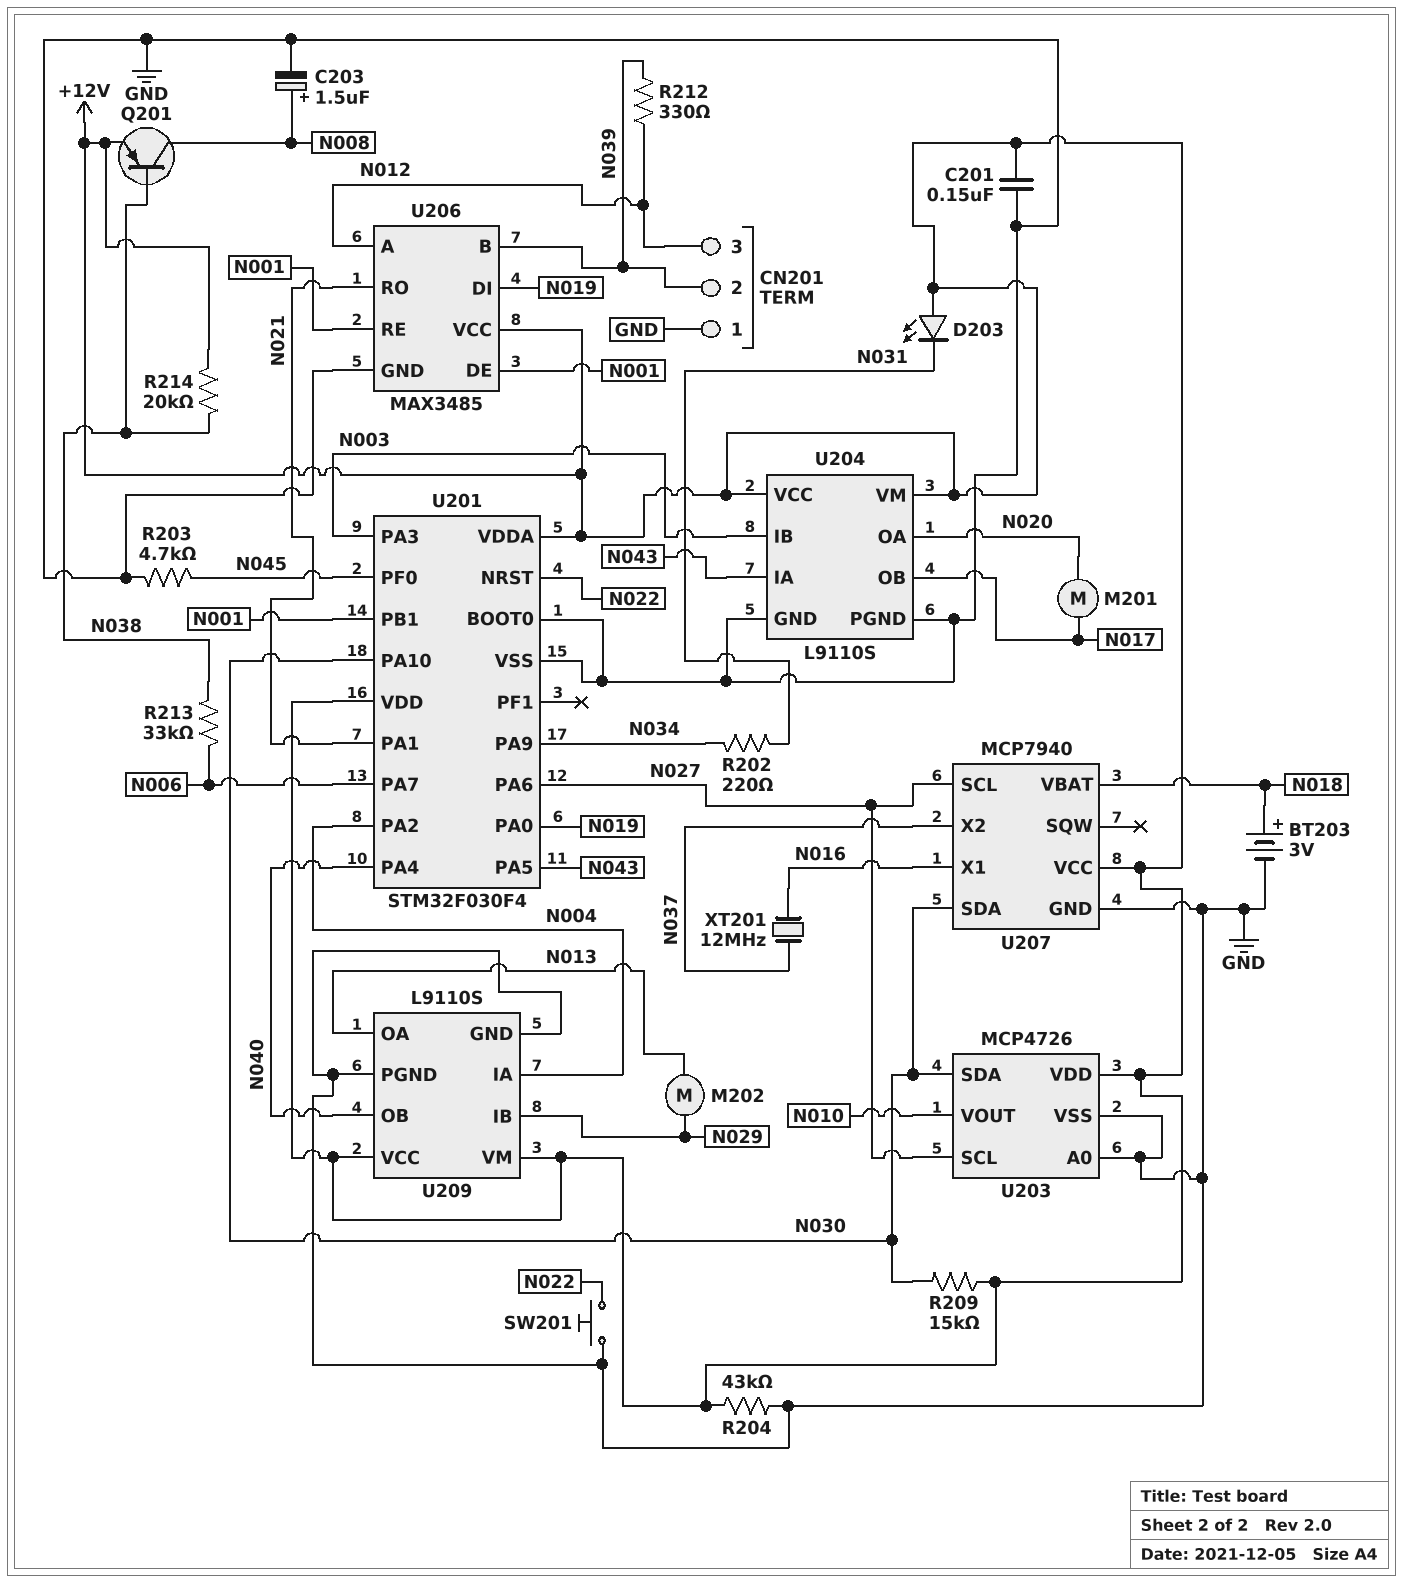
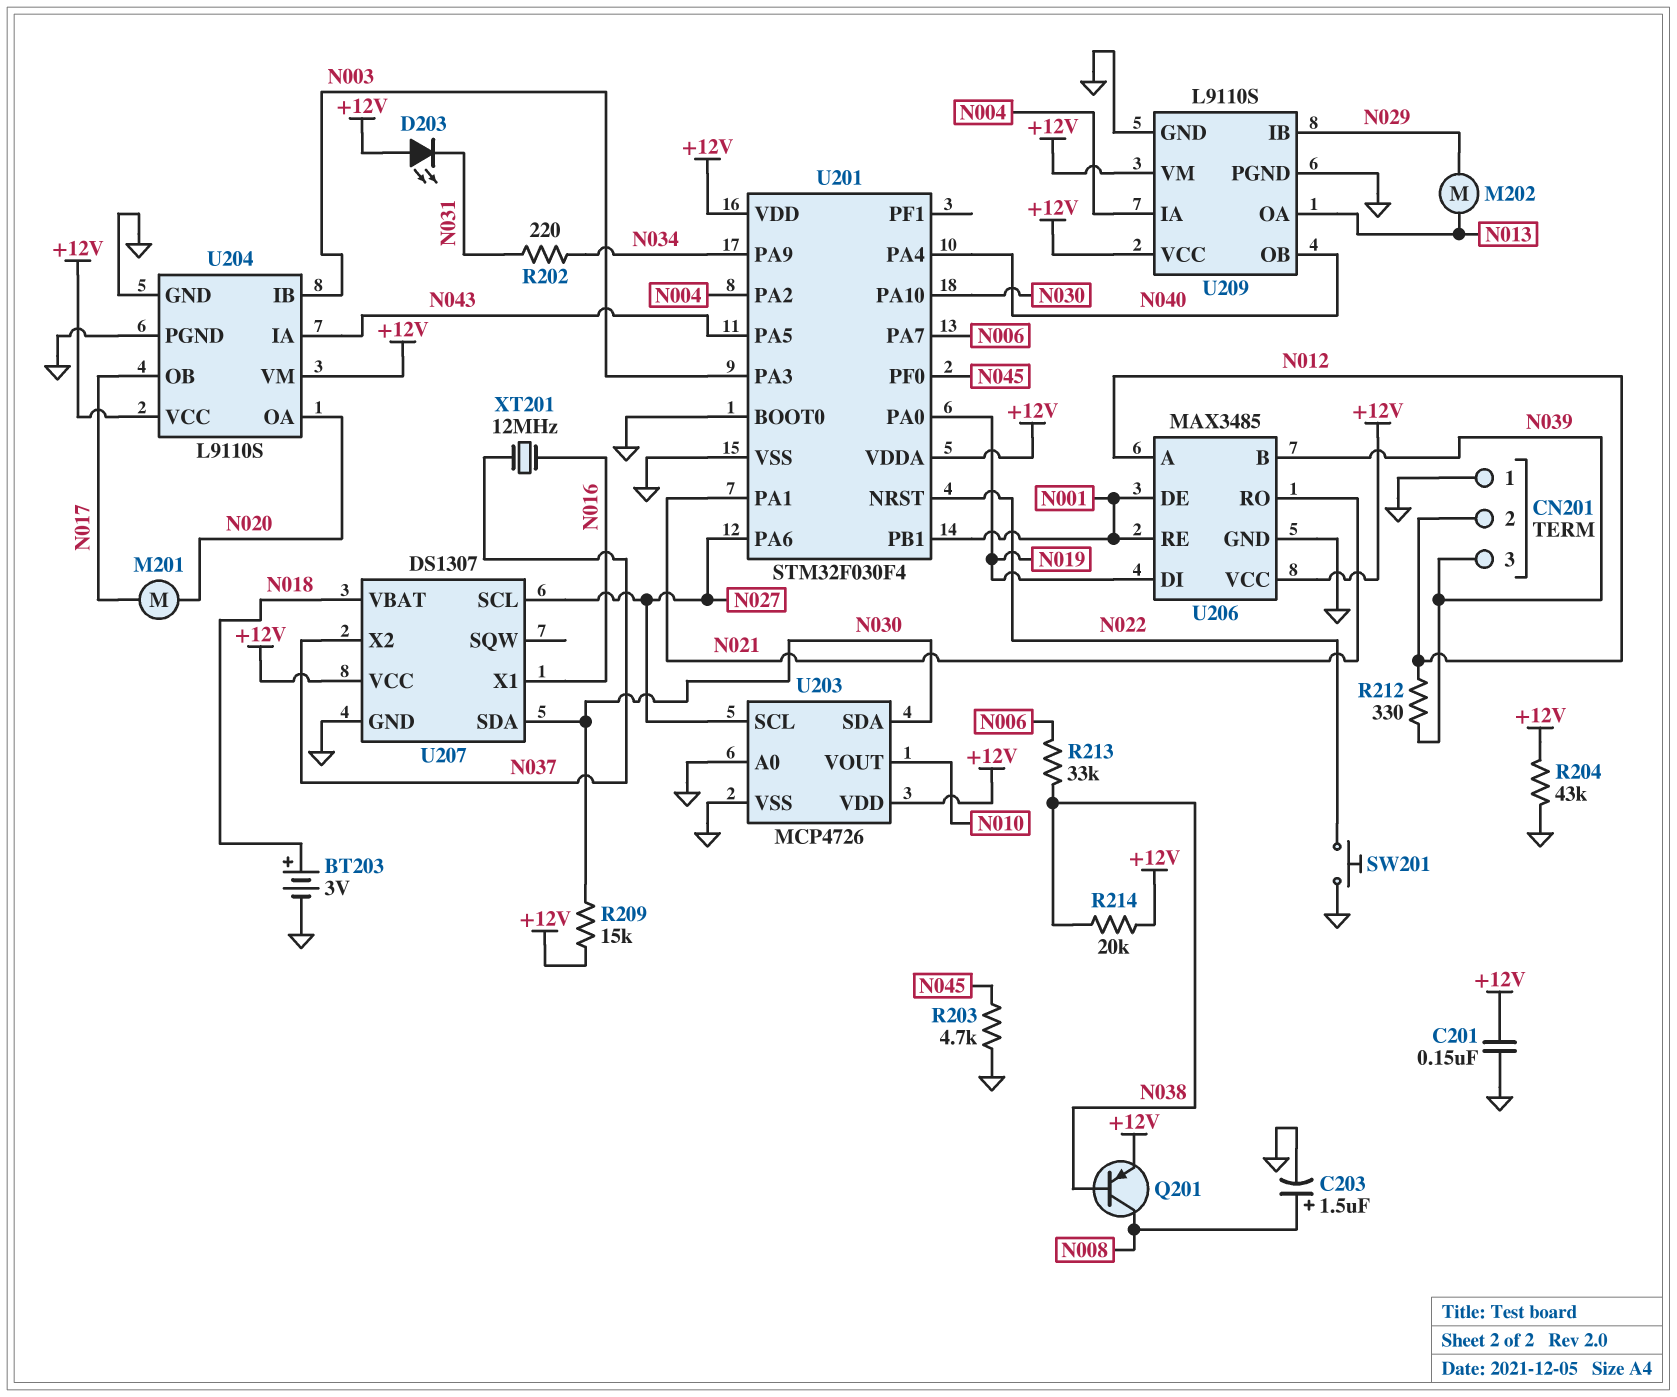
CN201 pin 2: N039 -> N012
CN201 pin 3: N012 -> N039
U207: MCP7940 -> DS1307

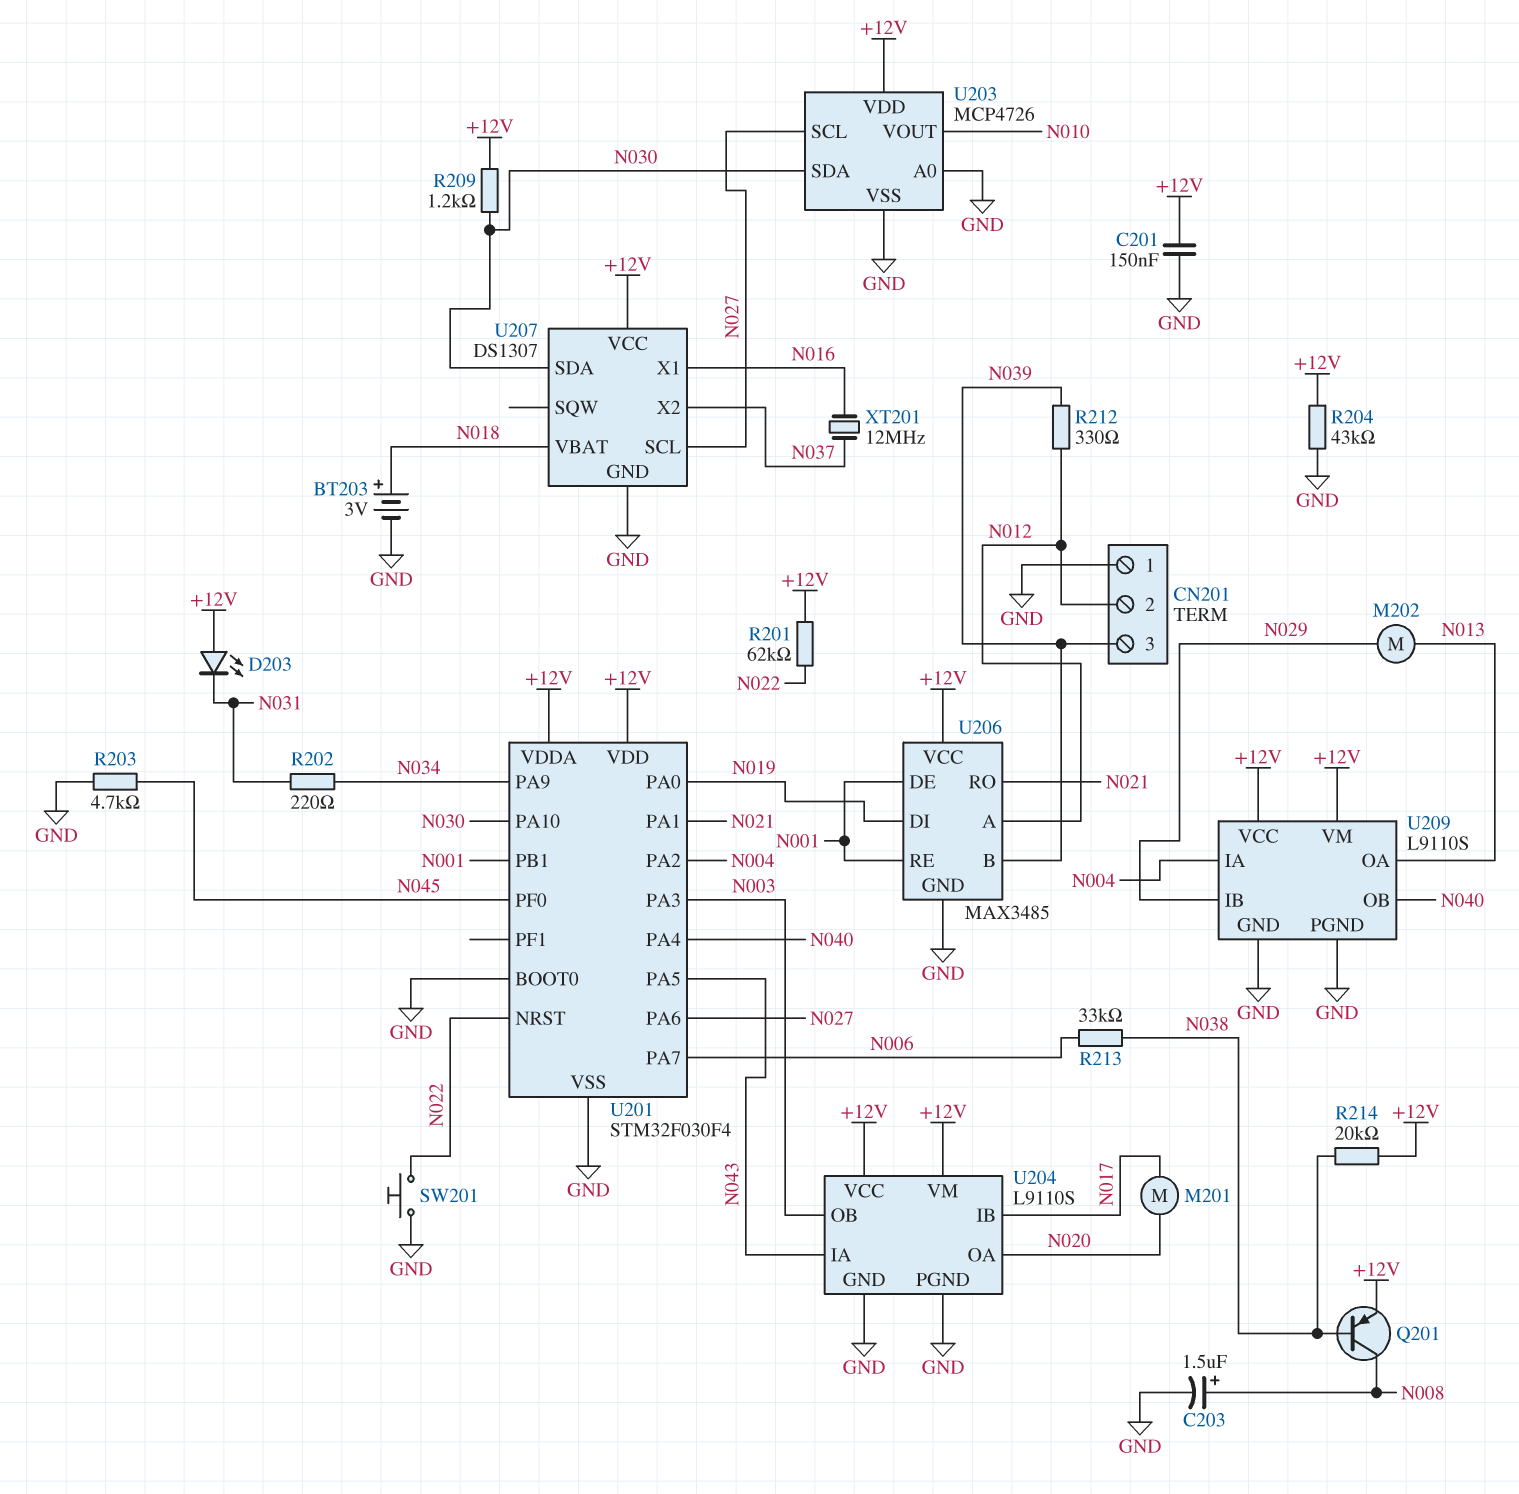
R201: none -> 62k (+12V, N022)
R209: 15k (+12V, N030) -> 1.2k (+12V, N030)
U204 pin IB: N003 -> N017
U204 pin OB: N017 -> N003

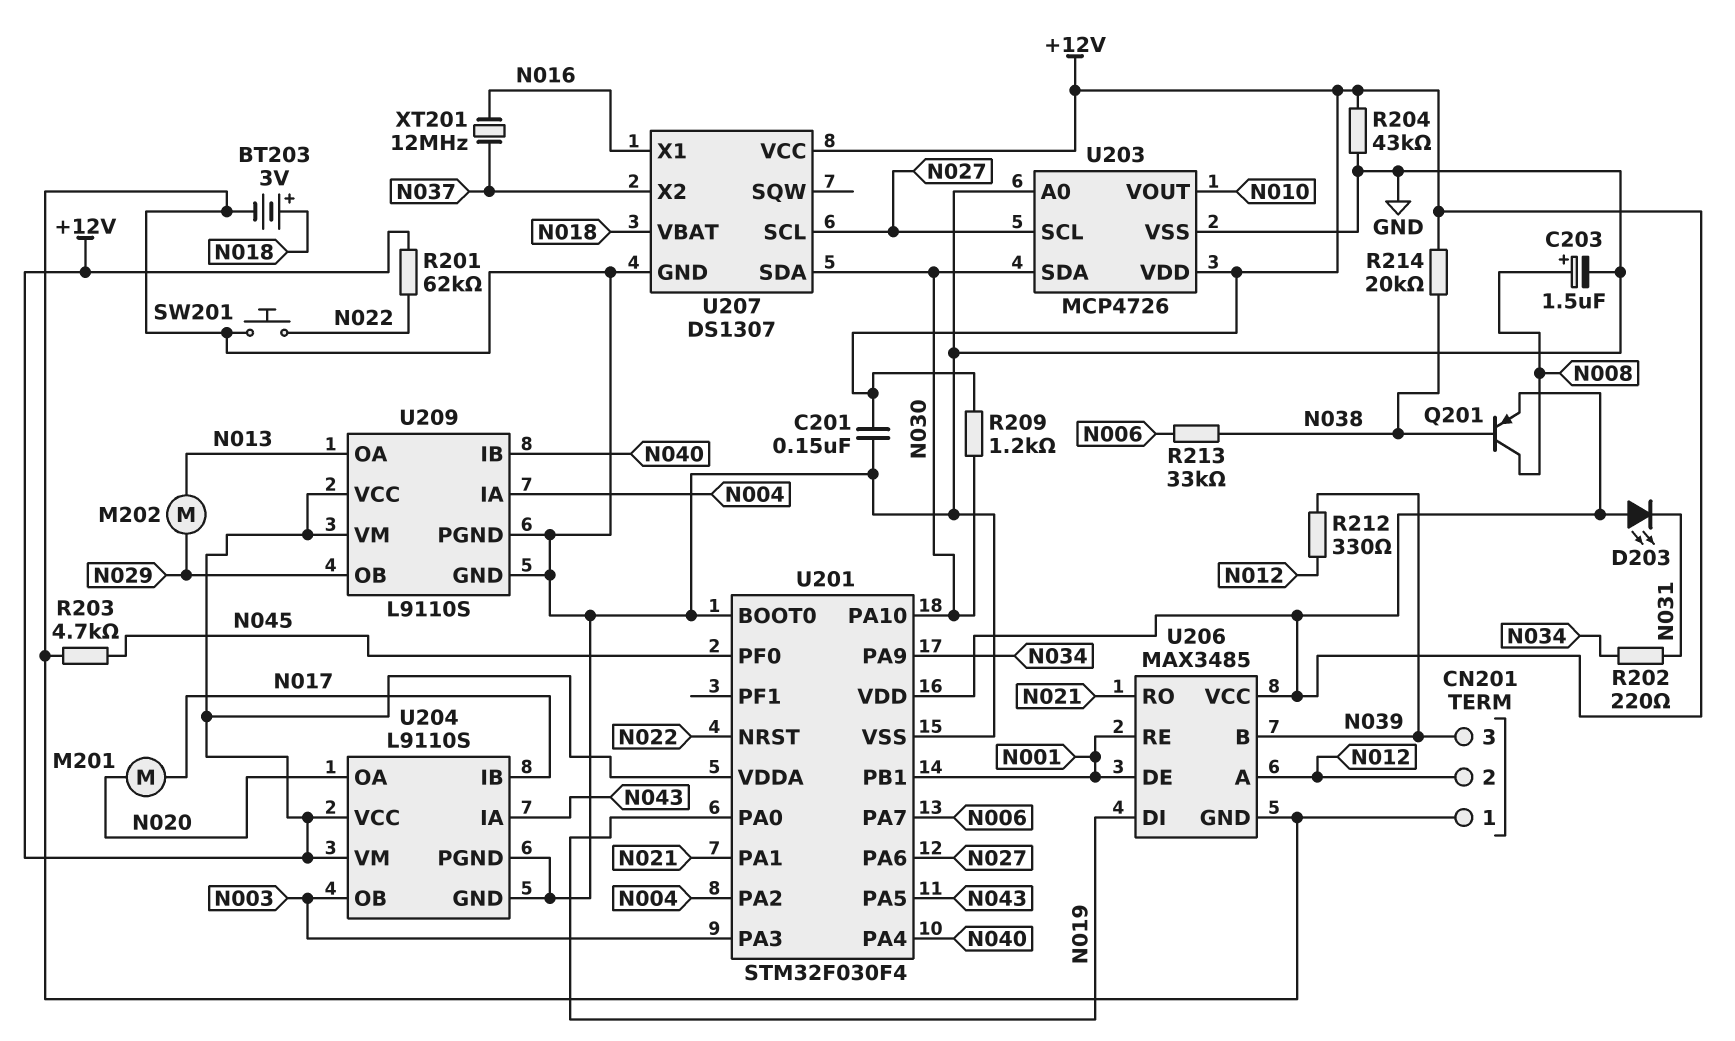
U209 pin IB: N029 -> N040
U209 pin OB: N040 -> N029

